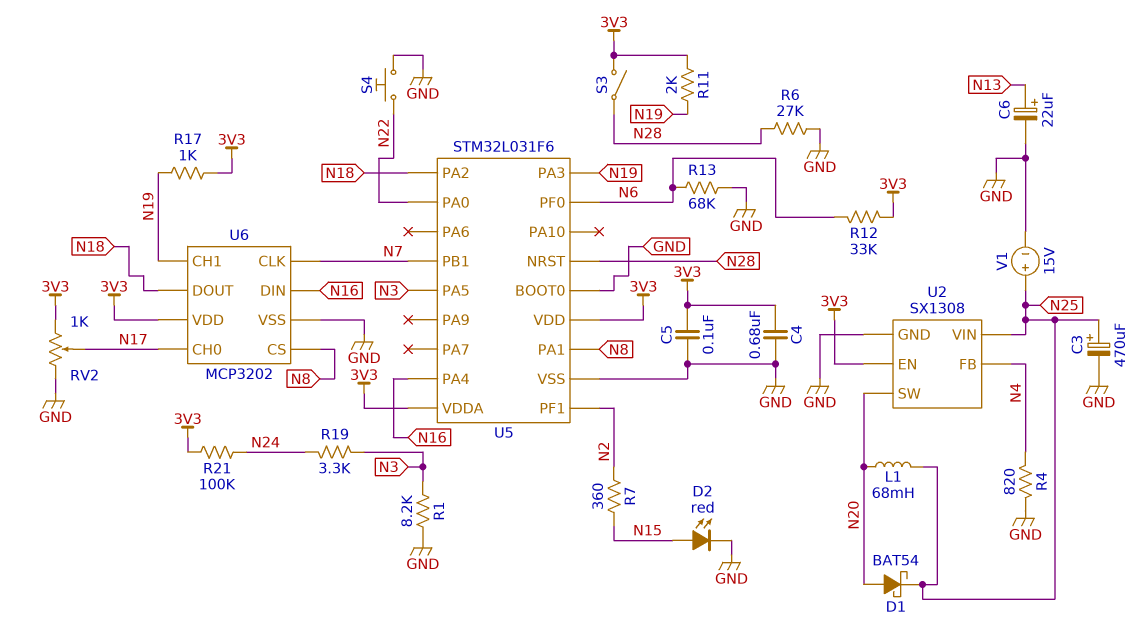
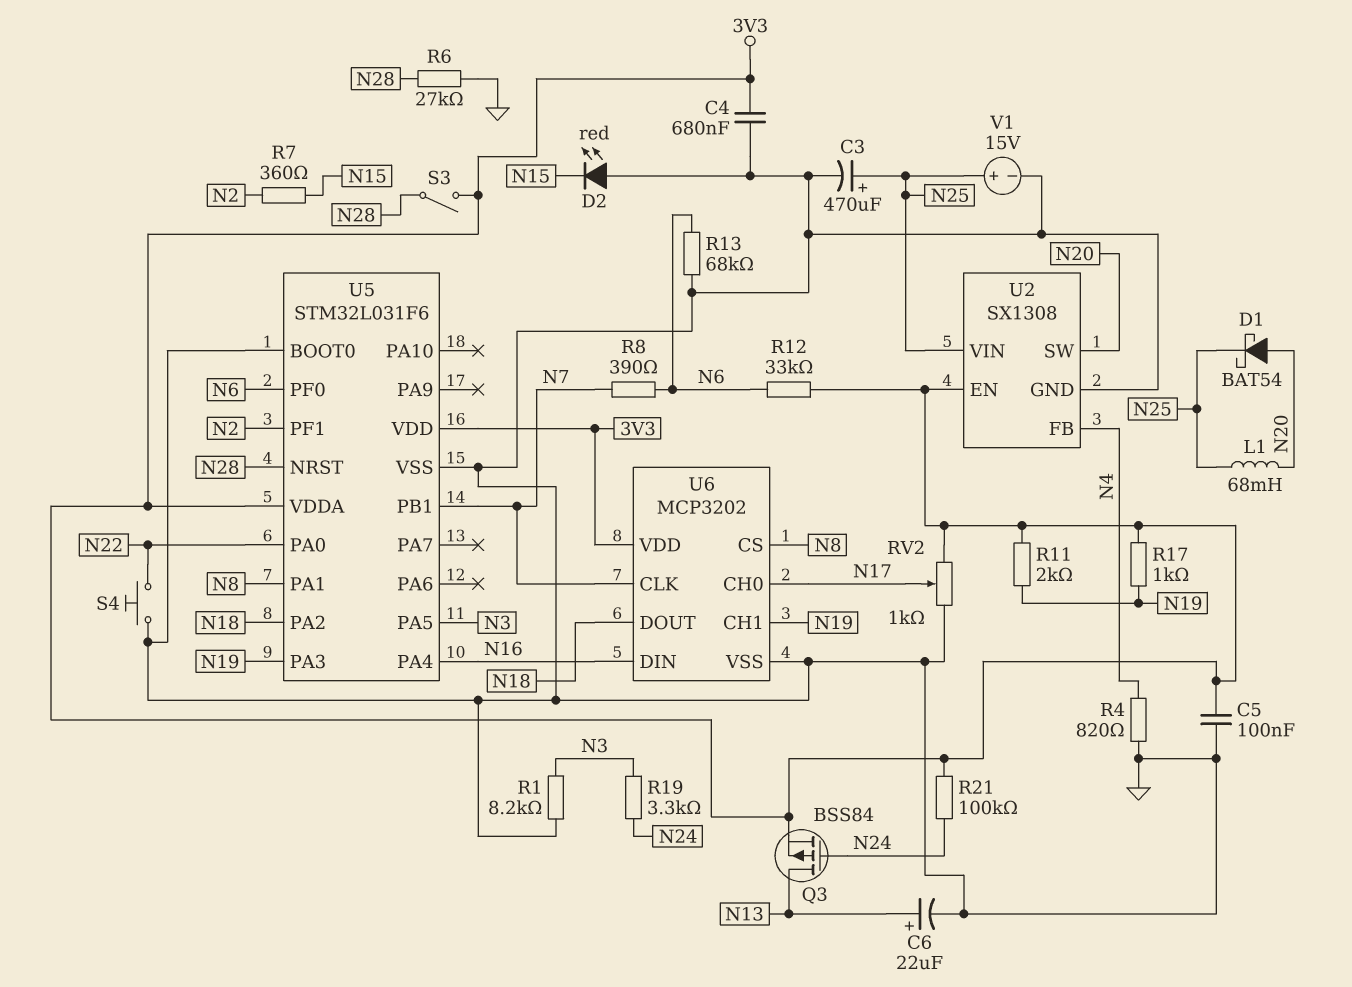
D2: LED red (A N15, K GND) -> LED red (A GND, K N15)
Q3: none -> PMOS BSS84 (G N24, D N13, S 3V3)
R8: none -> 390 (N6, N7)

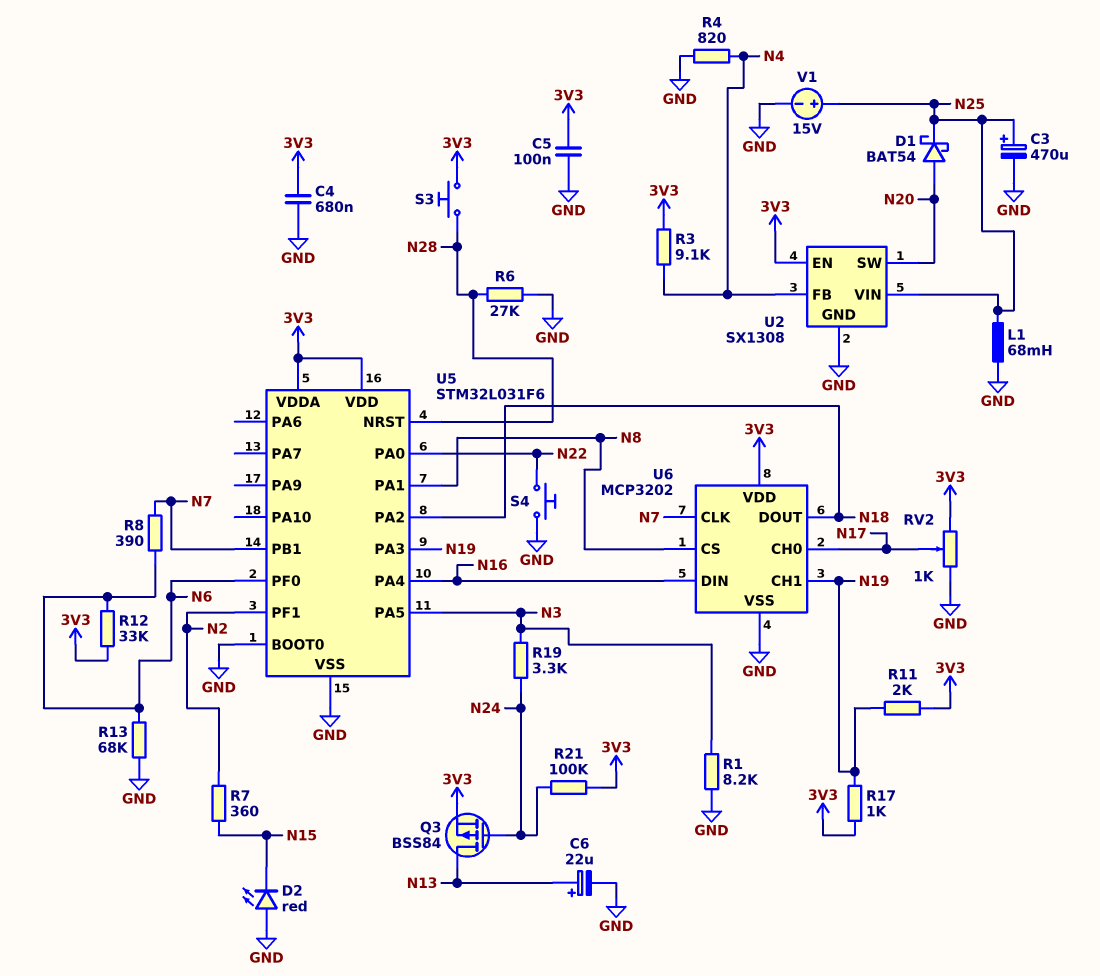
L1: 68mH (N20, N25) -> 68mH (GND, N25)
R3: none -> 9.1k (3V3, N4)
S3: switch (3V3, N28) -> button (3V3, N28)

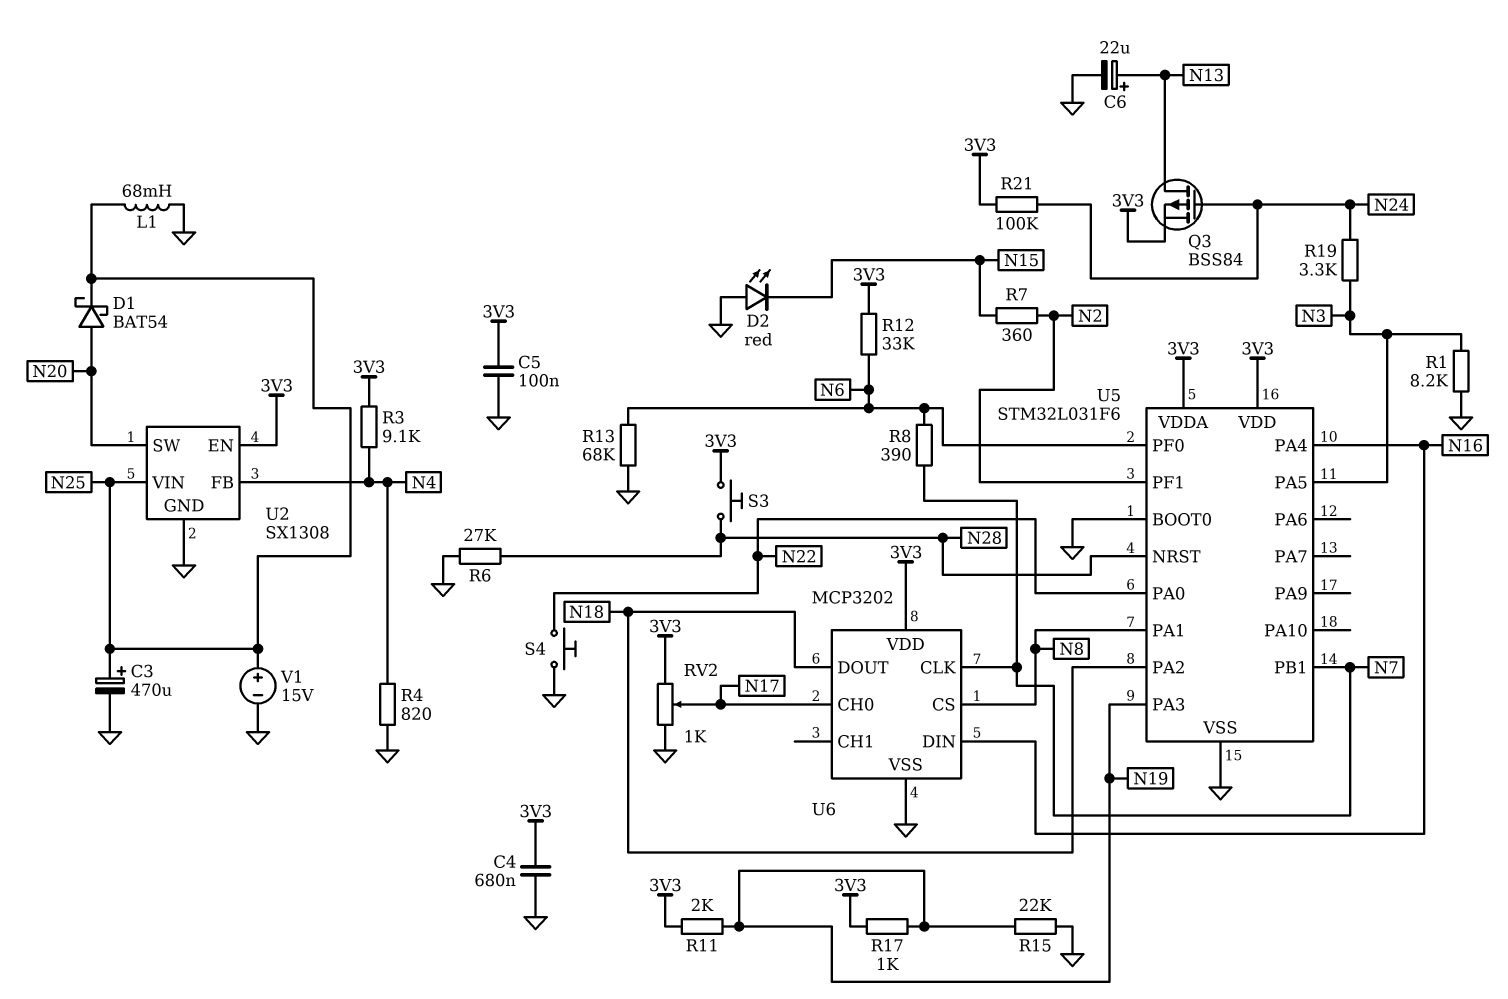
R15: none -> 22k (GND, N19)
U6 pin CH1: N19 -> none

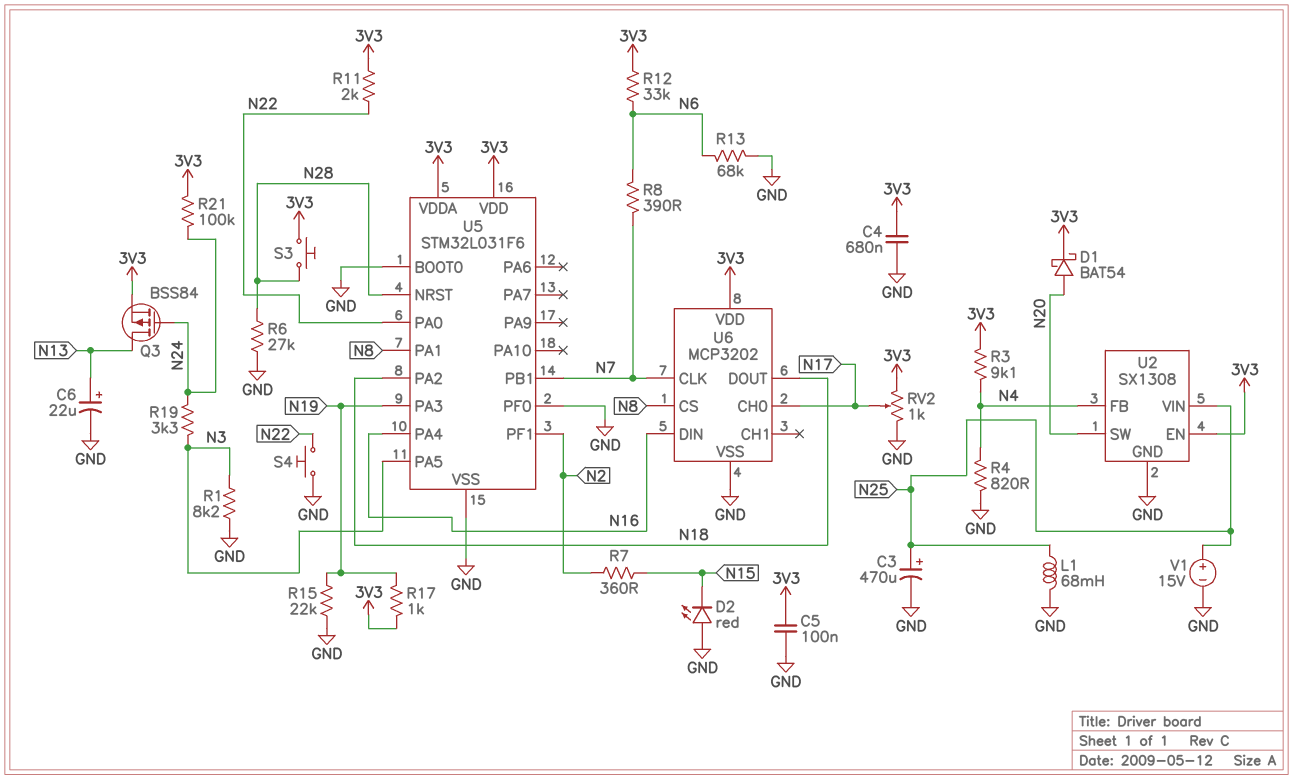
D1: schottky BAT54 (A N20, K N25) -> schottky BAT54 (A N20, K 3V3)
R11: 2k (3V3, N19) -> 2k (3V3, N22)
U5 pin PF0: N6 -> GND

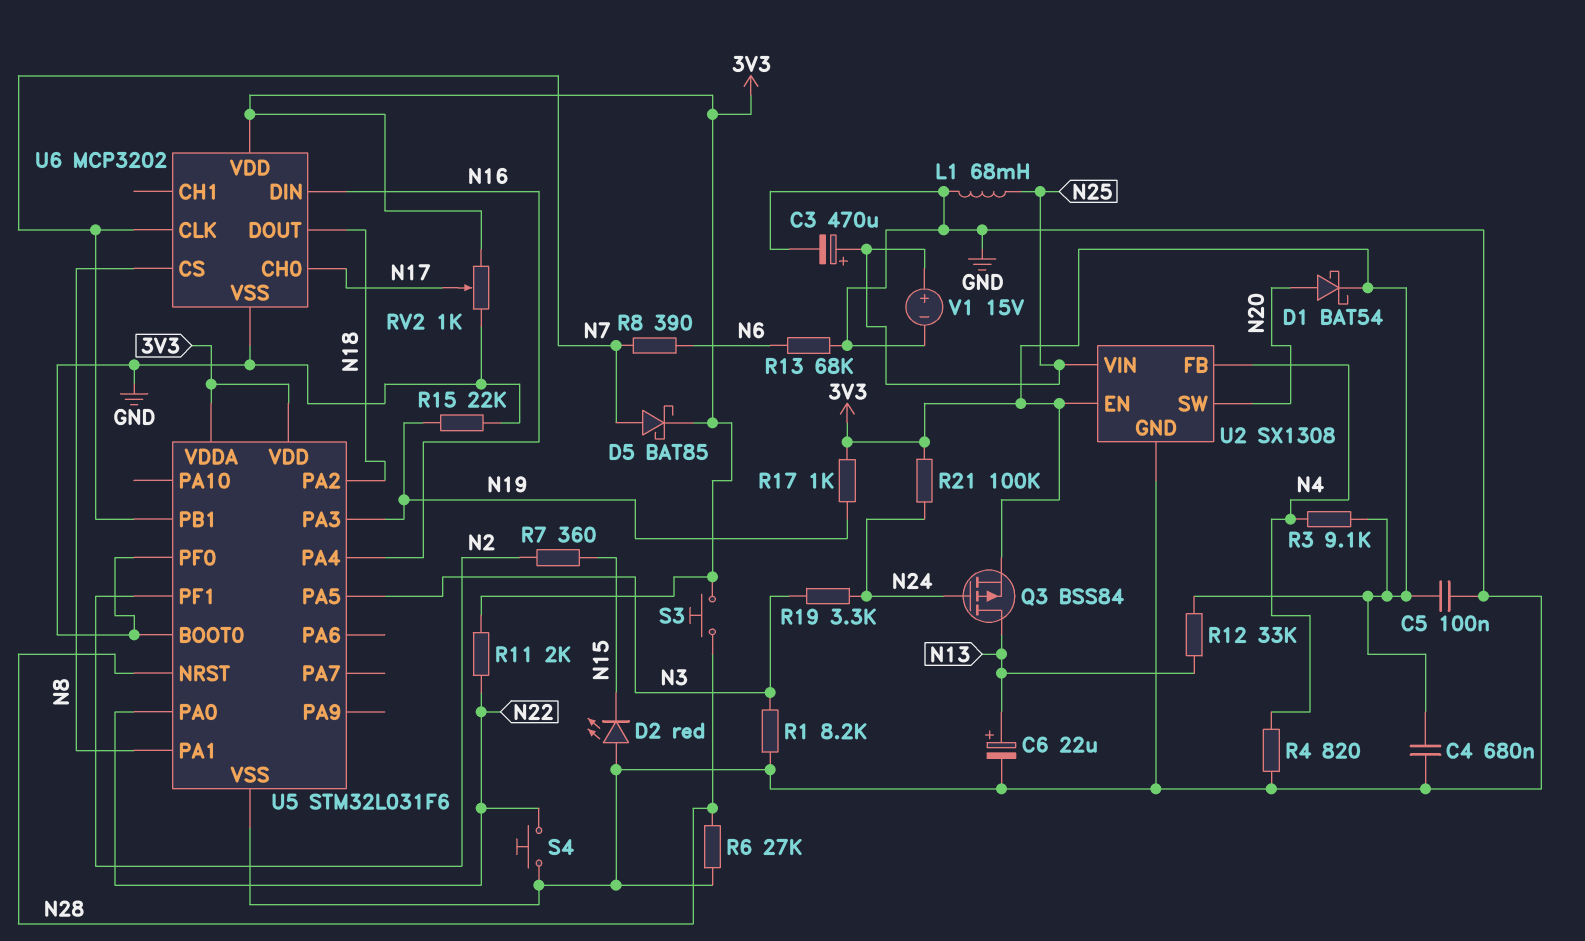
D5: none -> schottky BAT85 (A N7, K 3V3)
R12: 33k (3V3, N6) -> 33k (3V3, N13)

